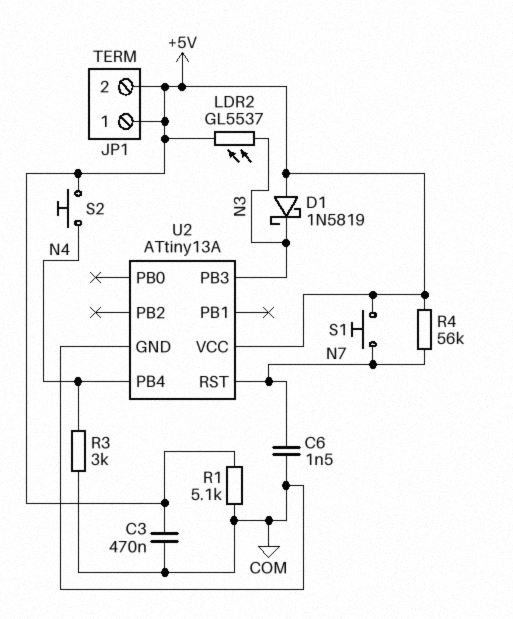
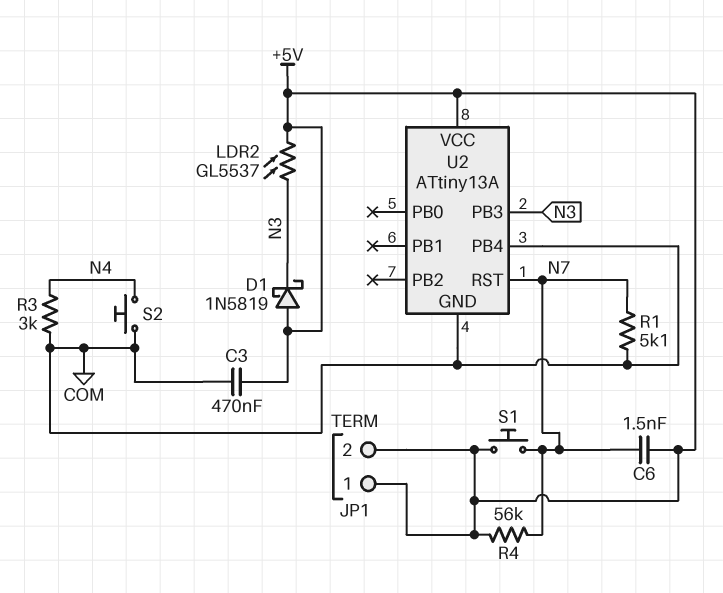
C6: 1.5nF (COM, N7) -> 1.5nF (+5V, N7)
R1: 5.1k (+5V, COM) -> 5.1k (COM, N7)
S2: button (+5V, N4) -> button (COM, N4)
U2 pin PB4: N4 -> COM

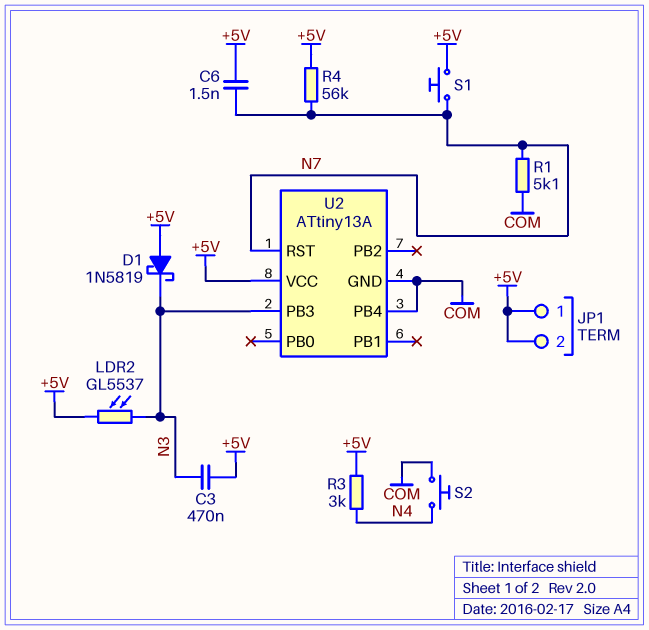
C3: 470nF (+5V, COM) -> 470nF (+5V, N3)
R3: 3k (COM, N4) -> 3k (+5V, N4)

